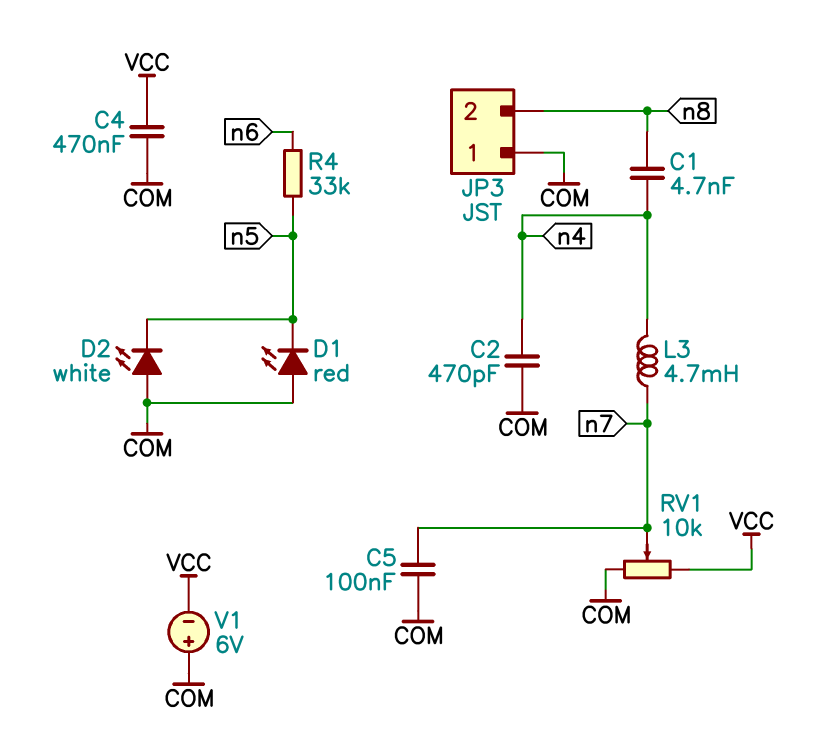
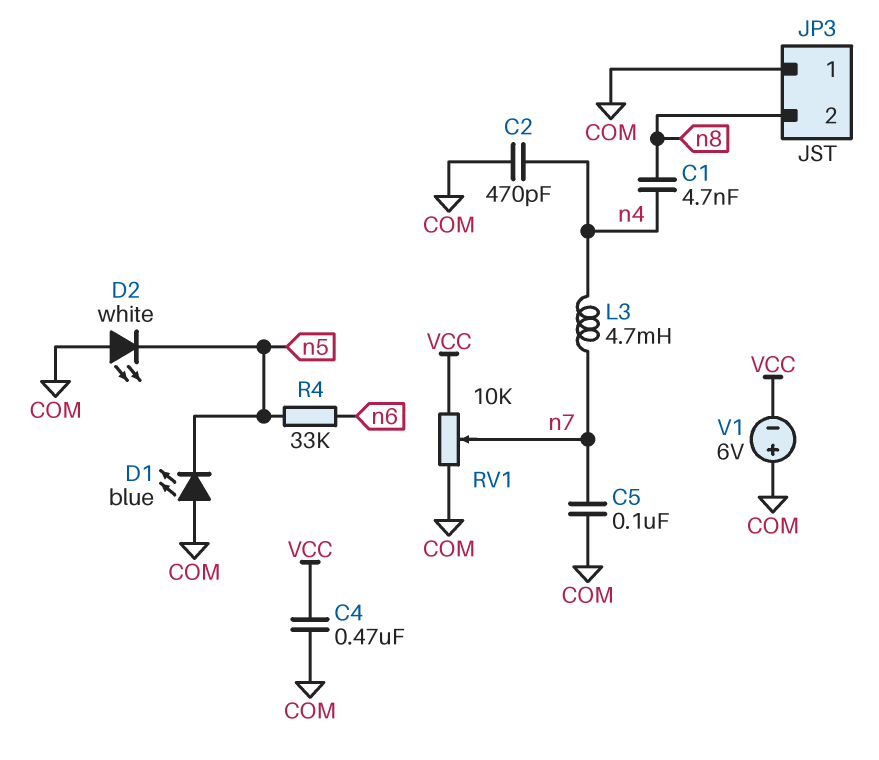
D1: LED red (A COM, K n5) -> LED blue (A COM, K n5)

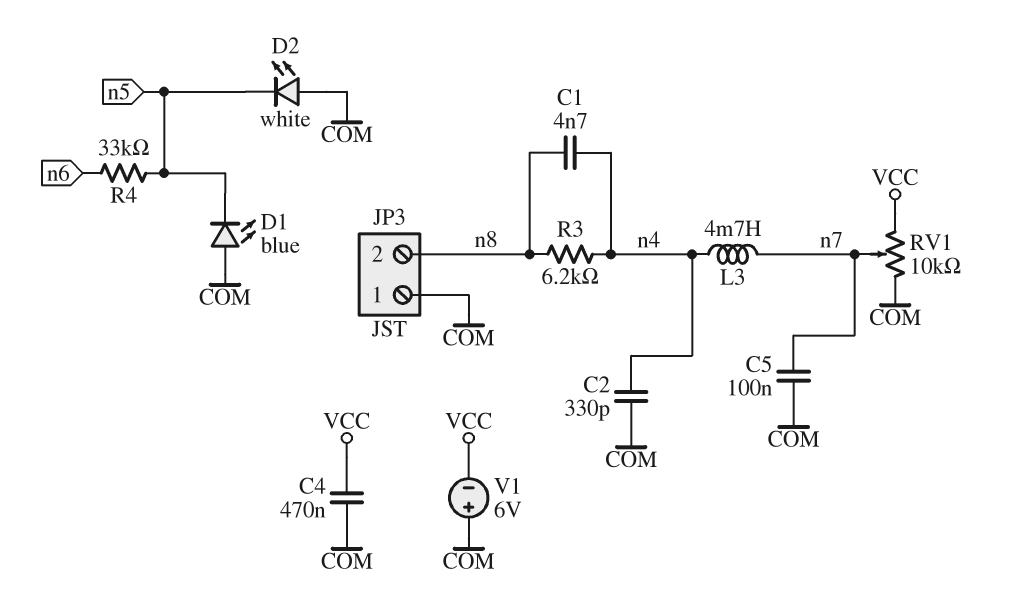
C2: 470pF (COM, n4) -> 330pF (COM, n4)
R3: none -> 6.2k (n4, n8)

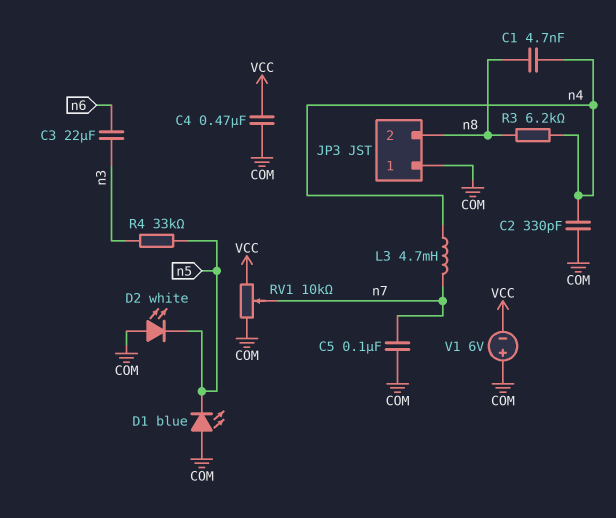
C3: none -> 22uF (n3, n6)
R4: 33k (n5, n6) -> 33k (n3, n5)

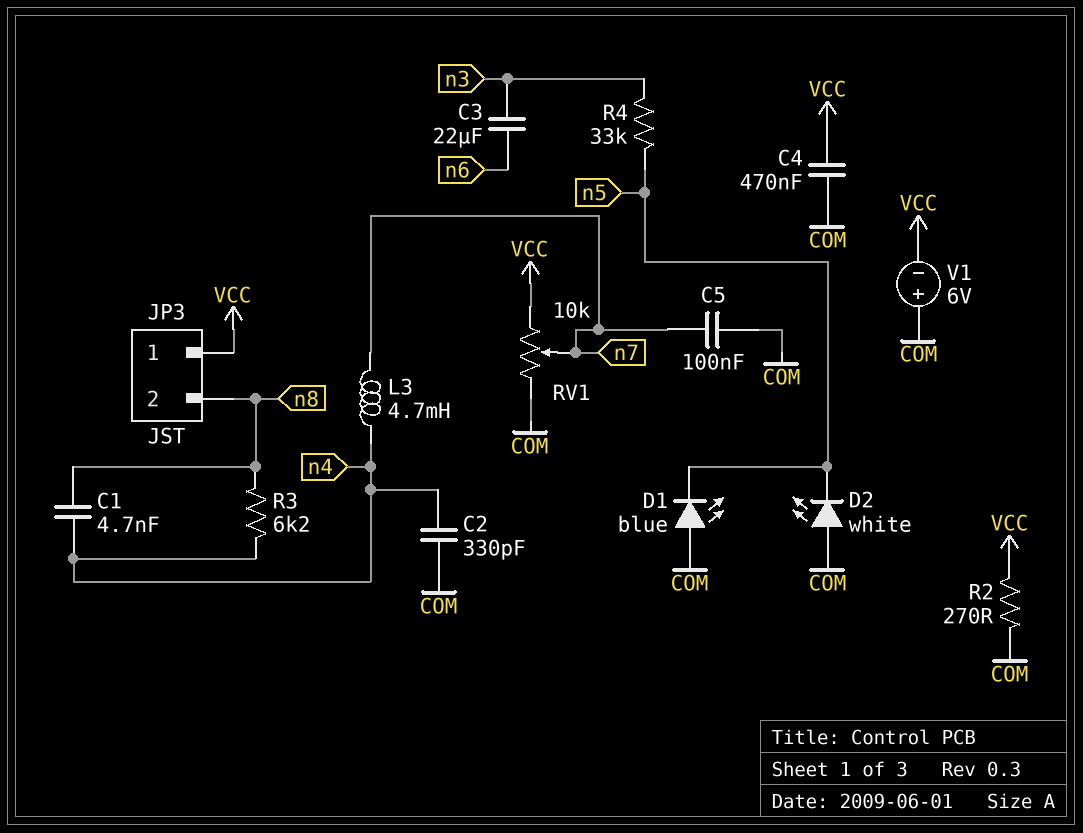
JP3 pin 1: COM -> VCC
R2: none -> 270 (COM, VCC)

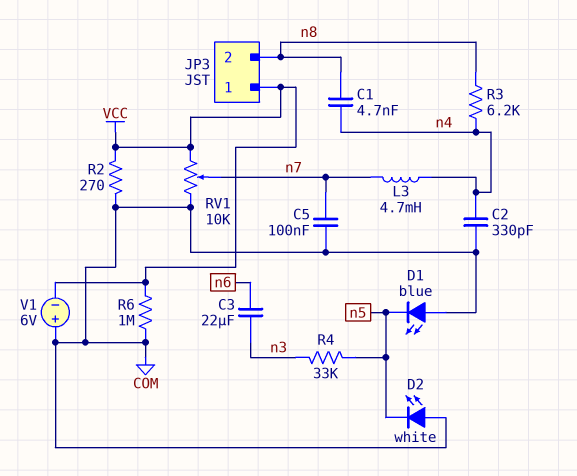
C4: 470nF (COM, VCC) -> none
R6: none -> 1M (COM, VCC)

